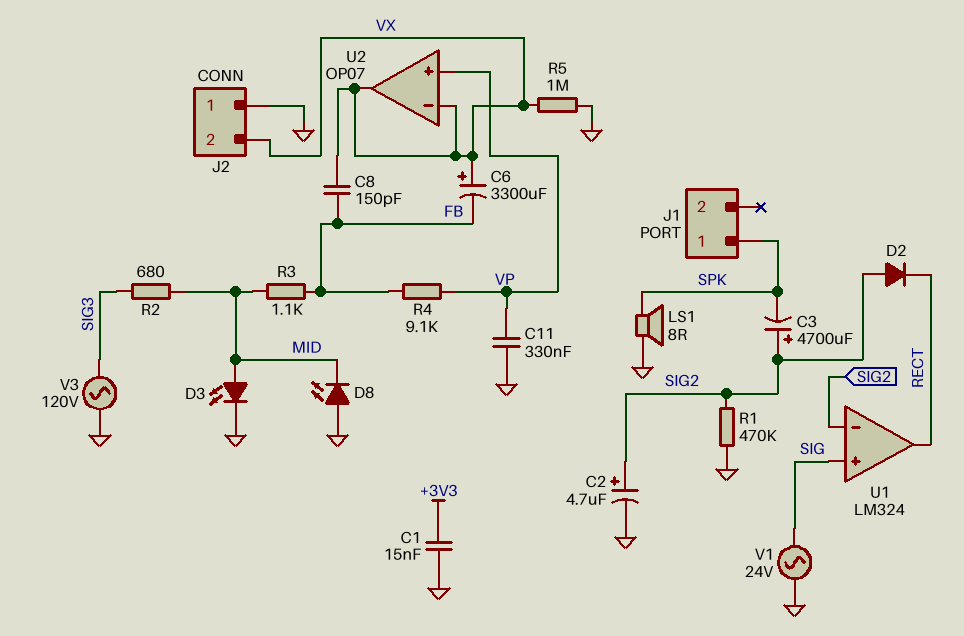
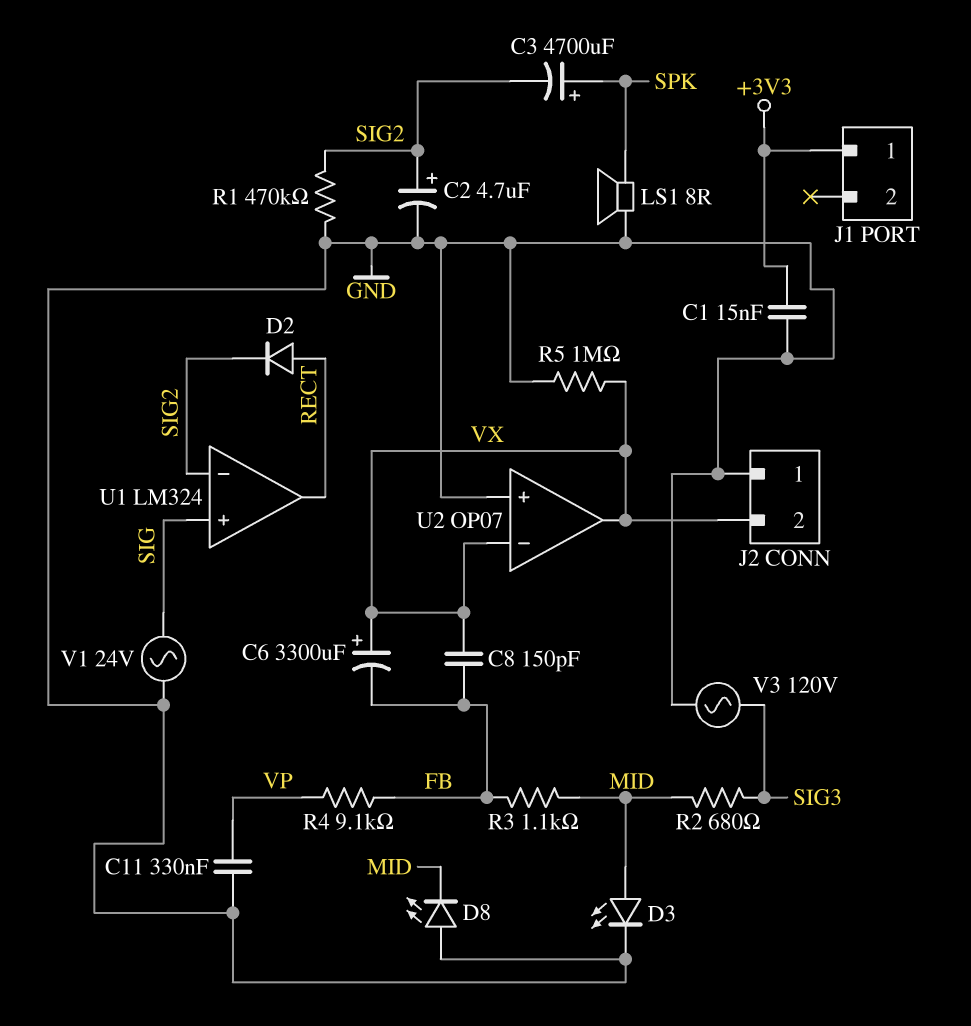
C3: 4700uF (plus SIG2, minus SPK) -> 4700uF (plus SPK, minus SIG2)
D2: diode (A SIG2, K RECT) -> diode (A RECT, K SIG2)
J1 pin 1: SPK -> +3V3
U2 pin in+: VP -> GND

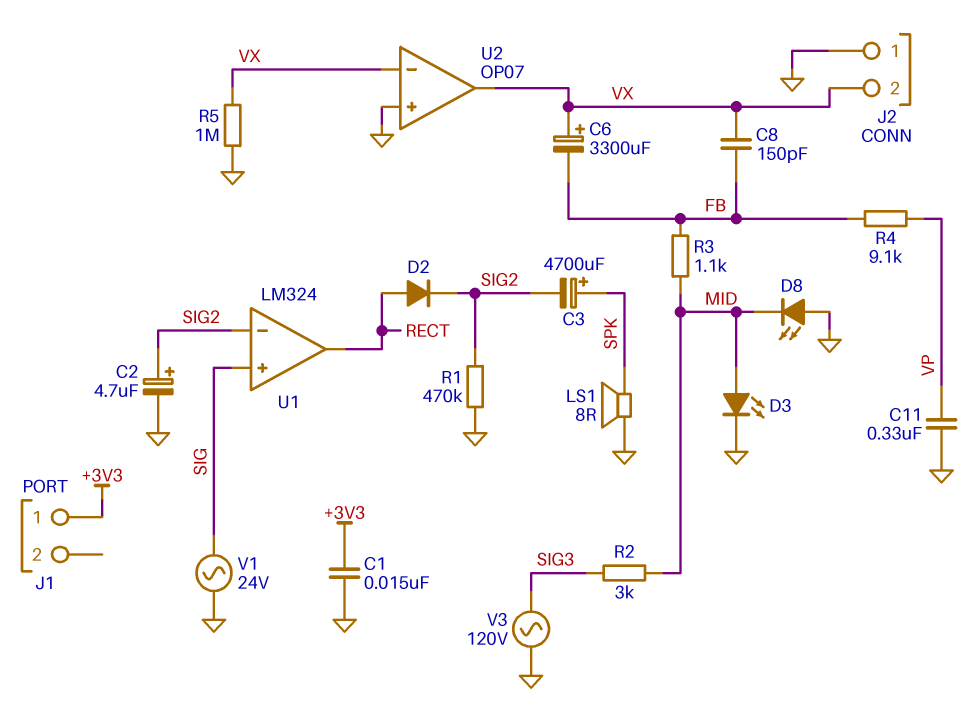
R2: 680 (MID, SIG3) -> 3k (MID, SIG3)

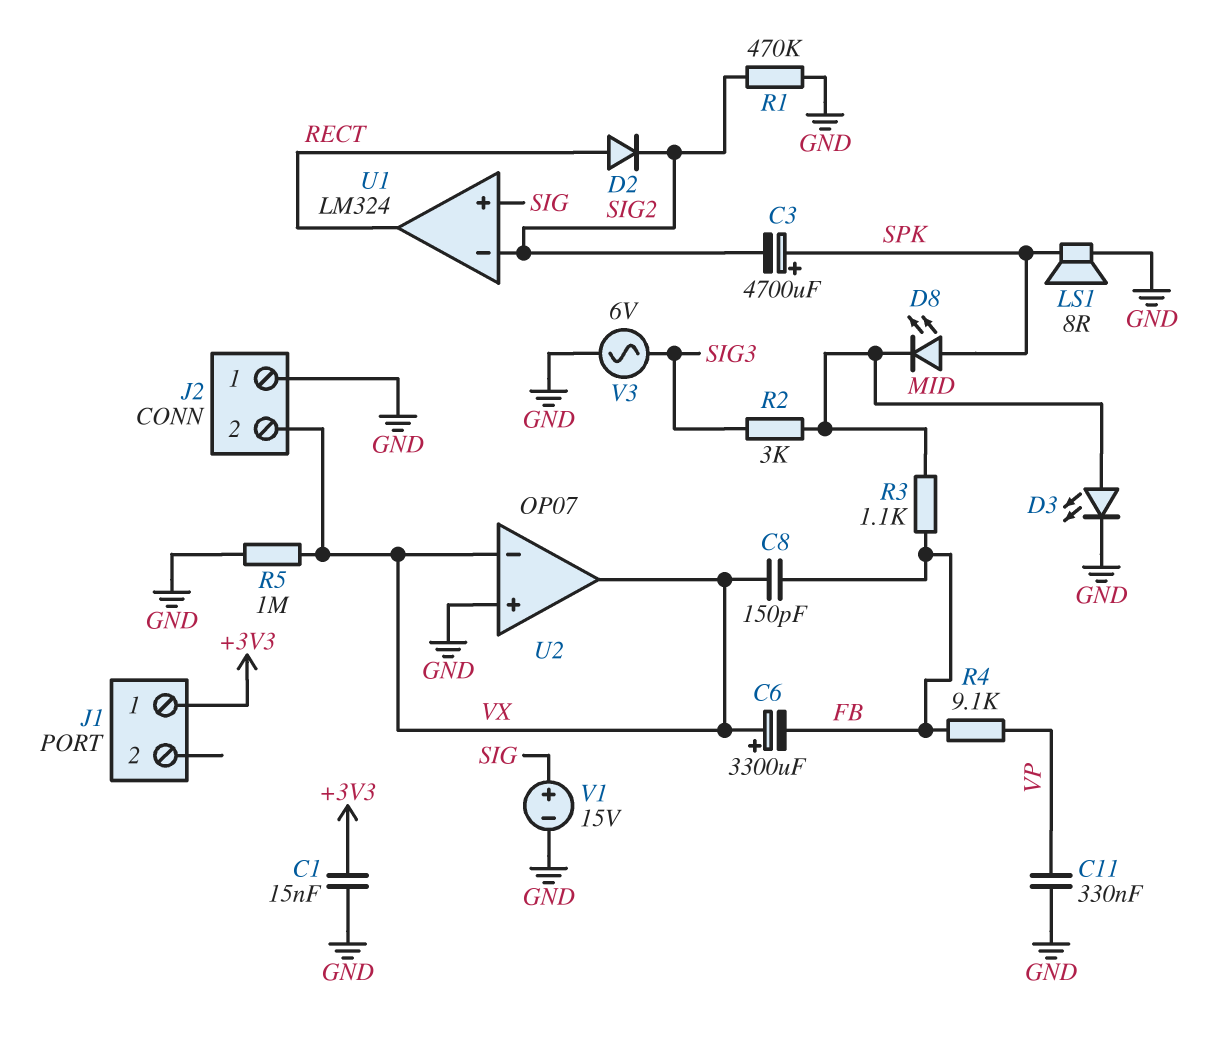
C2: 4.7uF (plus SIG2, minus GND) -> none
D8: LED (A GND, K MID) -> LED (A SPK, K MID)
V1: AC 24V (GND, SIG) -> 15V (plus SIG, minus GND)
V3: AC 120V (GND, SIG3) -> AC 6V (GND, SIG3)

